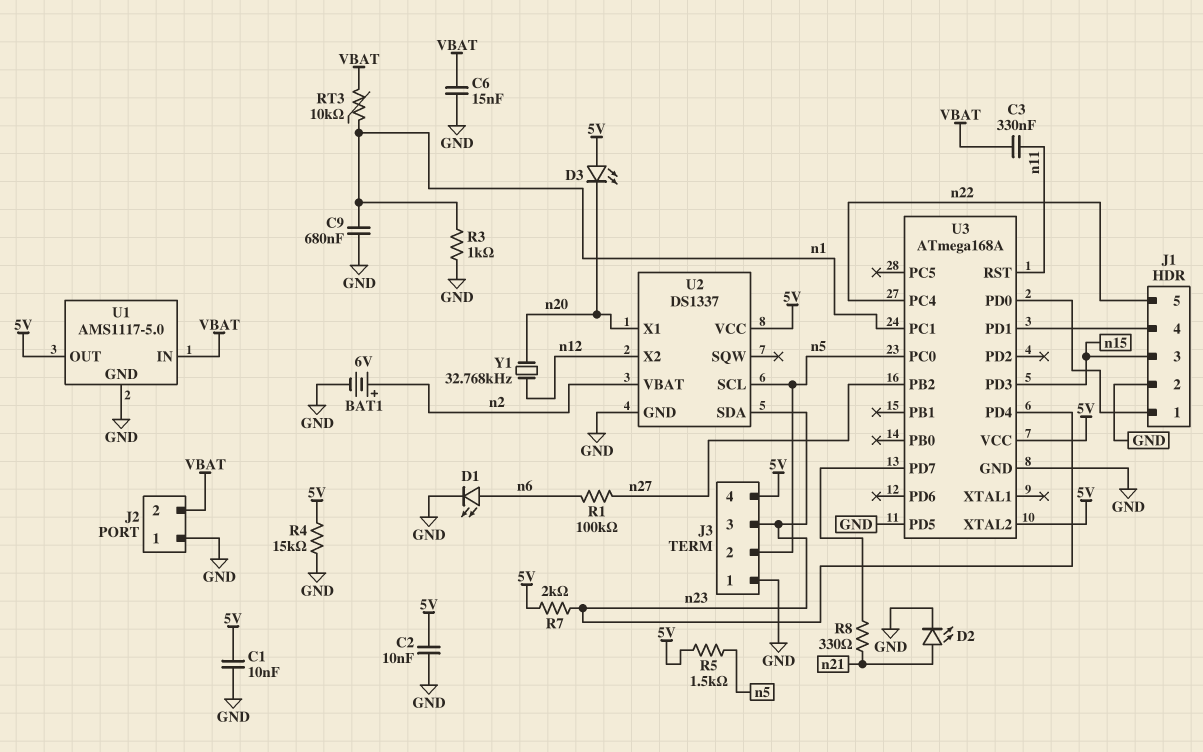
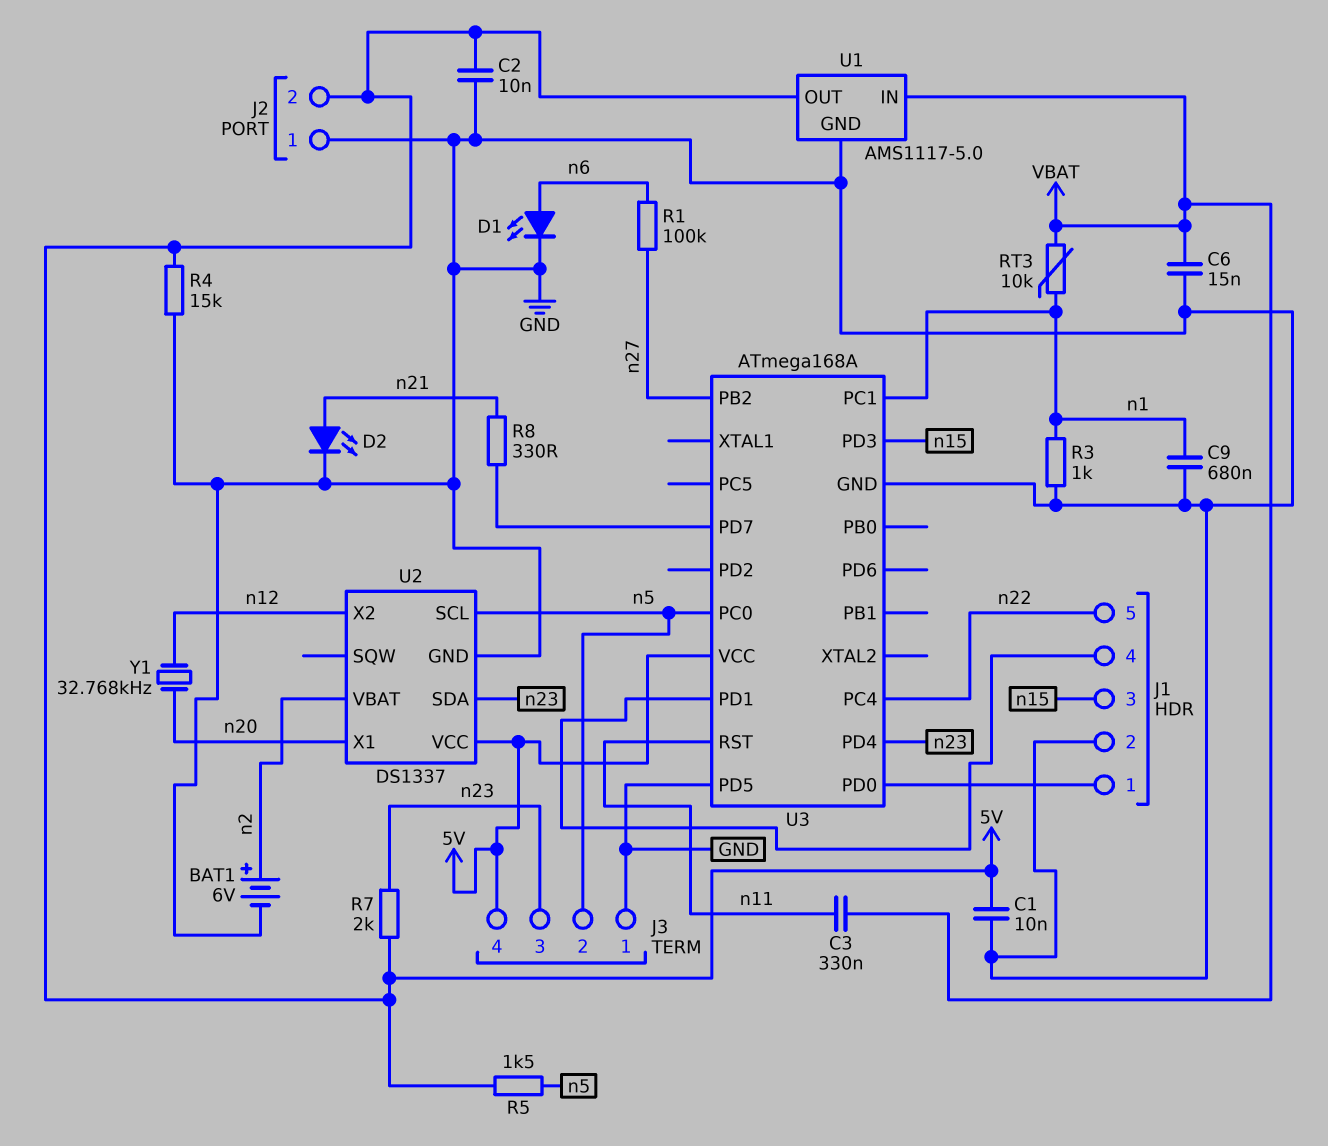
D3: LED (A 5V, K n20) -> none
J2 pin 2: VBAT -> 5V
U3 pin XTAL2: 5V -> none

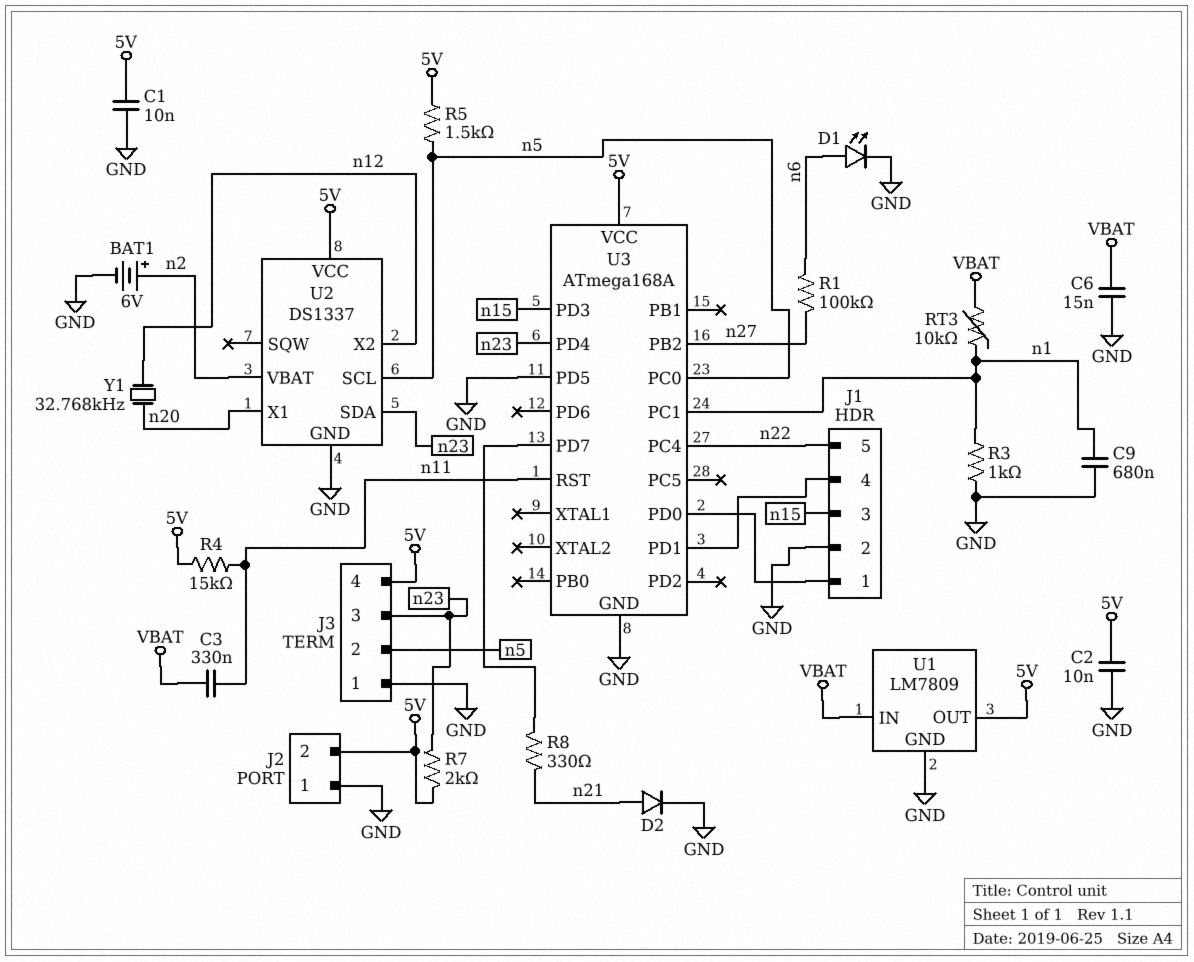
D2: LED (A n21, K GND) -> diode (A n21, K GND)
R4: 15k (5V, GND) -> 15k (5V, n11)
U1: AMS1117-5.0 -> LM7809

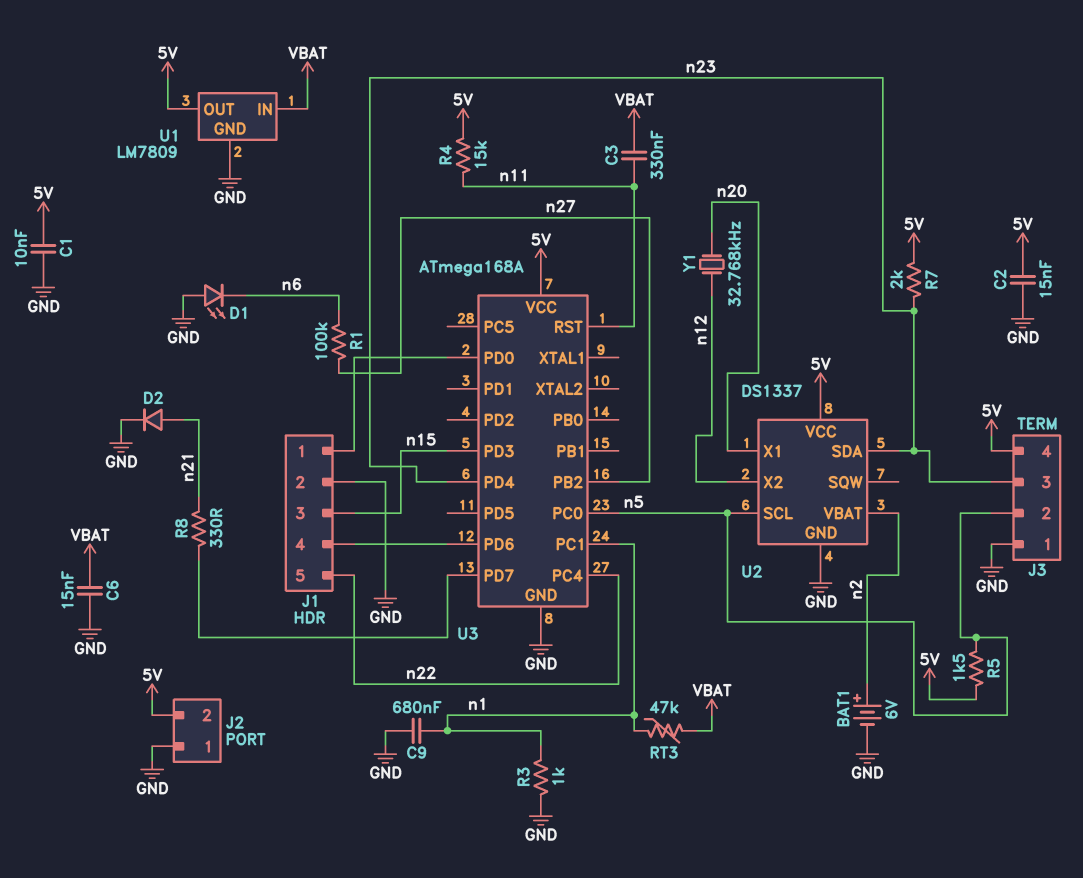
C2: 10nF (5V, GND) -> 15nF (5V, GND)
D1: LED (A n6, K GND) -> LED (A GND, K n6)
RT3: 10k (VBAT, n1) -> 47k (VBAT, n1)
U3 pin PD1: J1/4 -> none
U3 pin PD5: GND -> none
U3 pin PD6: none -> J1/4

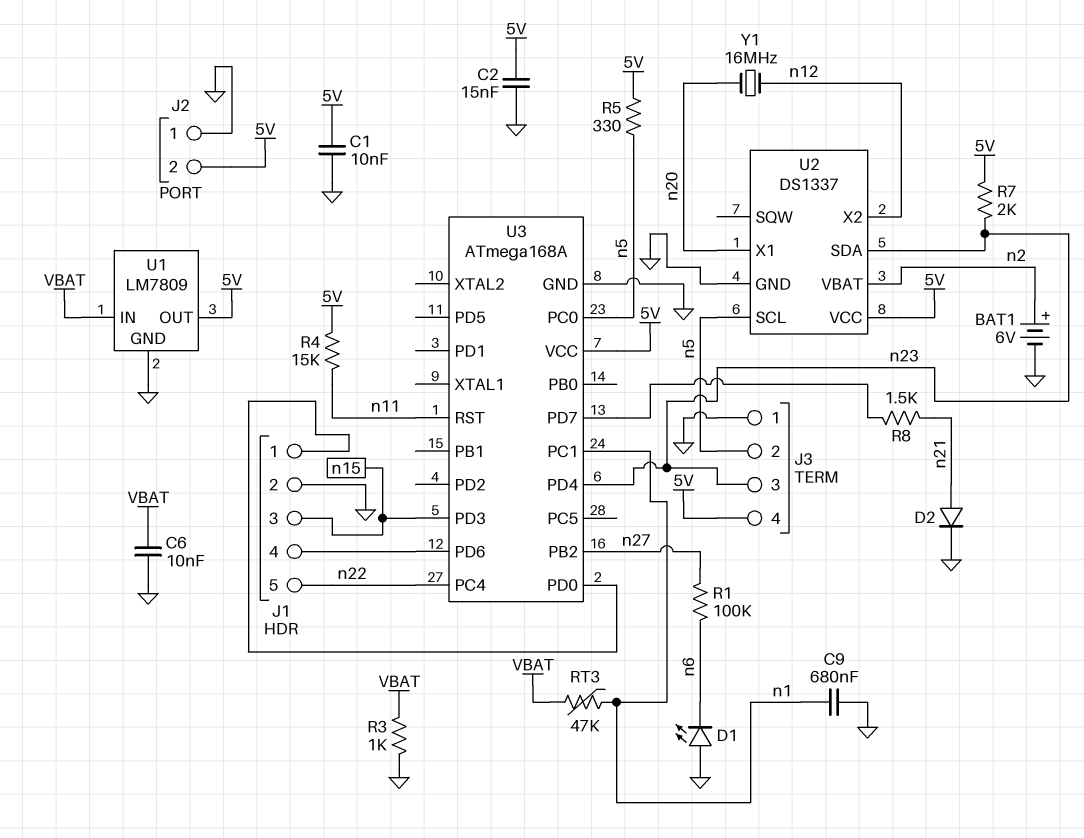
C3: 330nF (VBAT, n11) -> none
C6: 15nF (GND, VBAT) -> 10nF (GND, VBAT)
R3: 1k (GND, n1) -> 1k (GND, VBAT)
R5: 1.5k (5V, n5) -> 330 (5V, n5)
R8: 330 (U3/PD7, n21) -> 1.5k (U3/PD7, n21)
Y1: 32.768kHz (n12, n20) -> 16MHz (n12, n20)

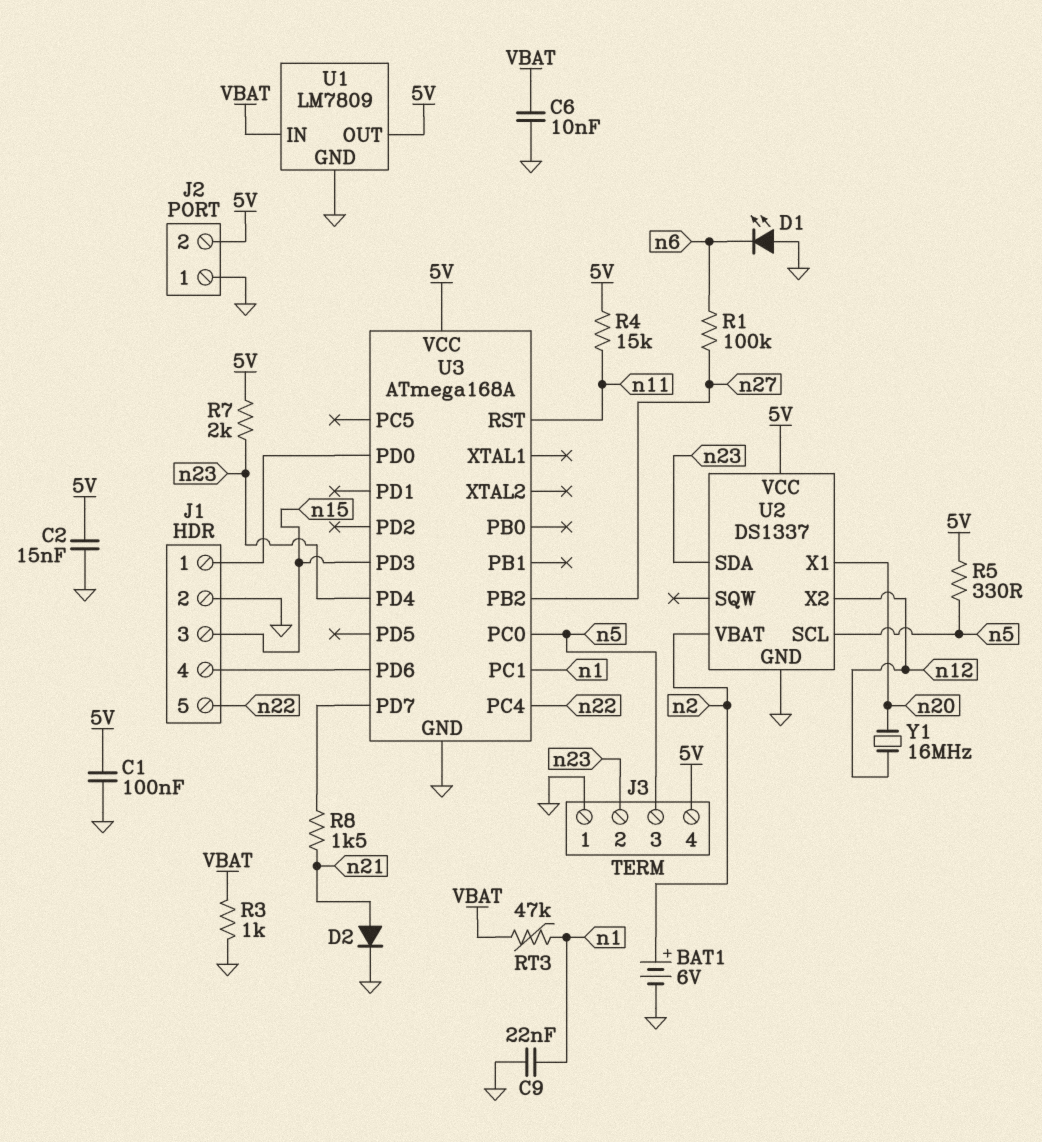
C1: 10nF (5V, GND) -> 100nF (5V, GND)
C9: 680nF (GND, n1) -> 22nF (GND, n1)
J3 pin 2: n5 -> n23
J3 pin 3: n23 -> n5

